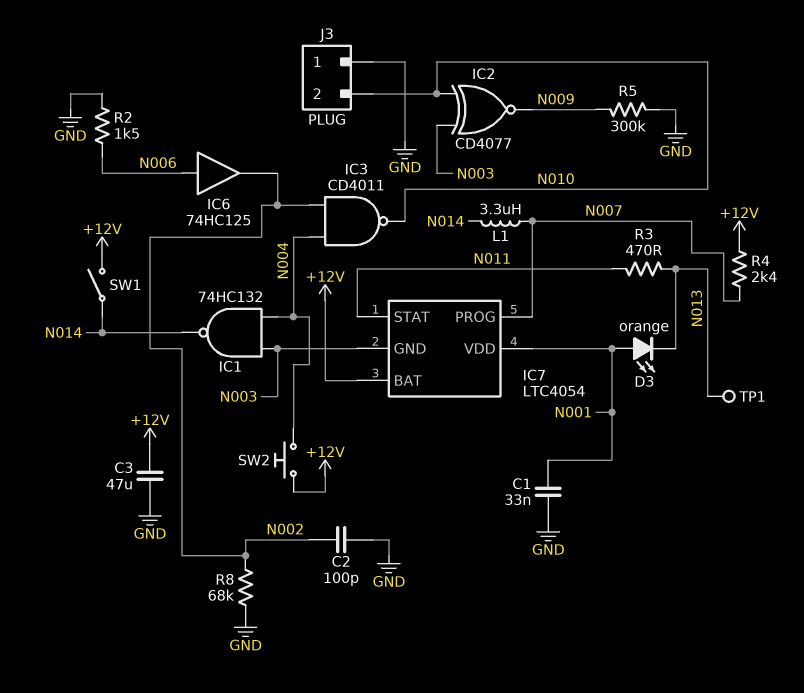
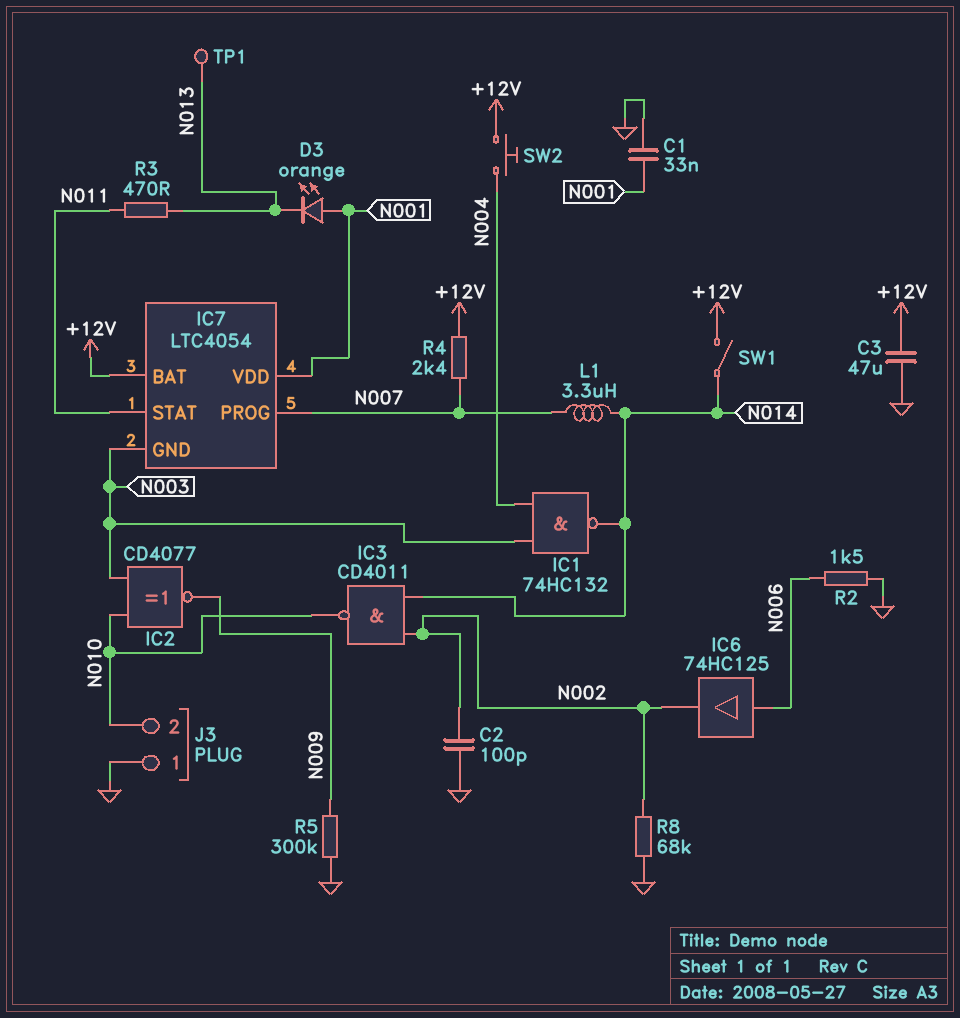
IC3: NAND CD4011 (in N002, in N004, out N010) -> NAND CD4011 (in N002, in N014, out N010)

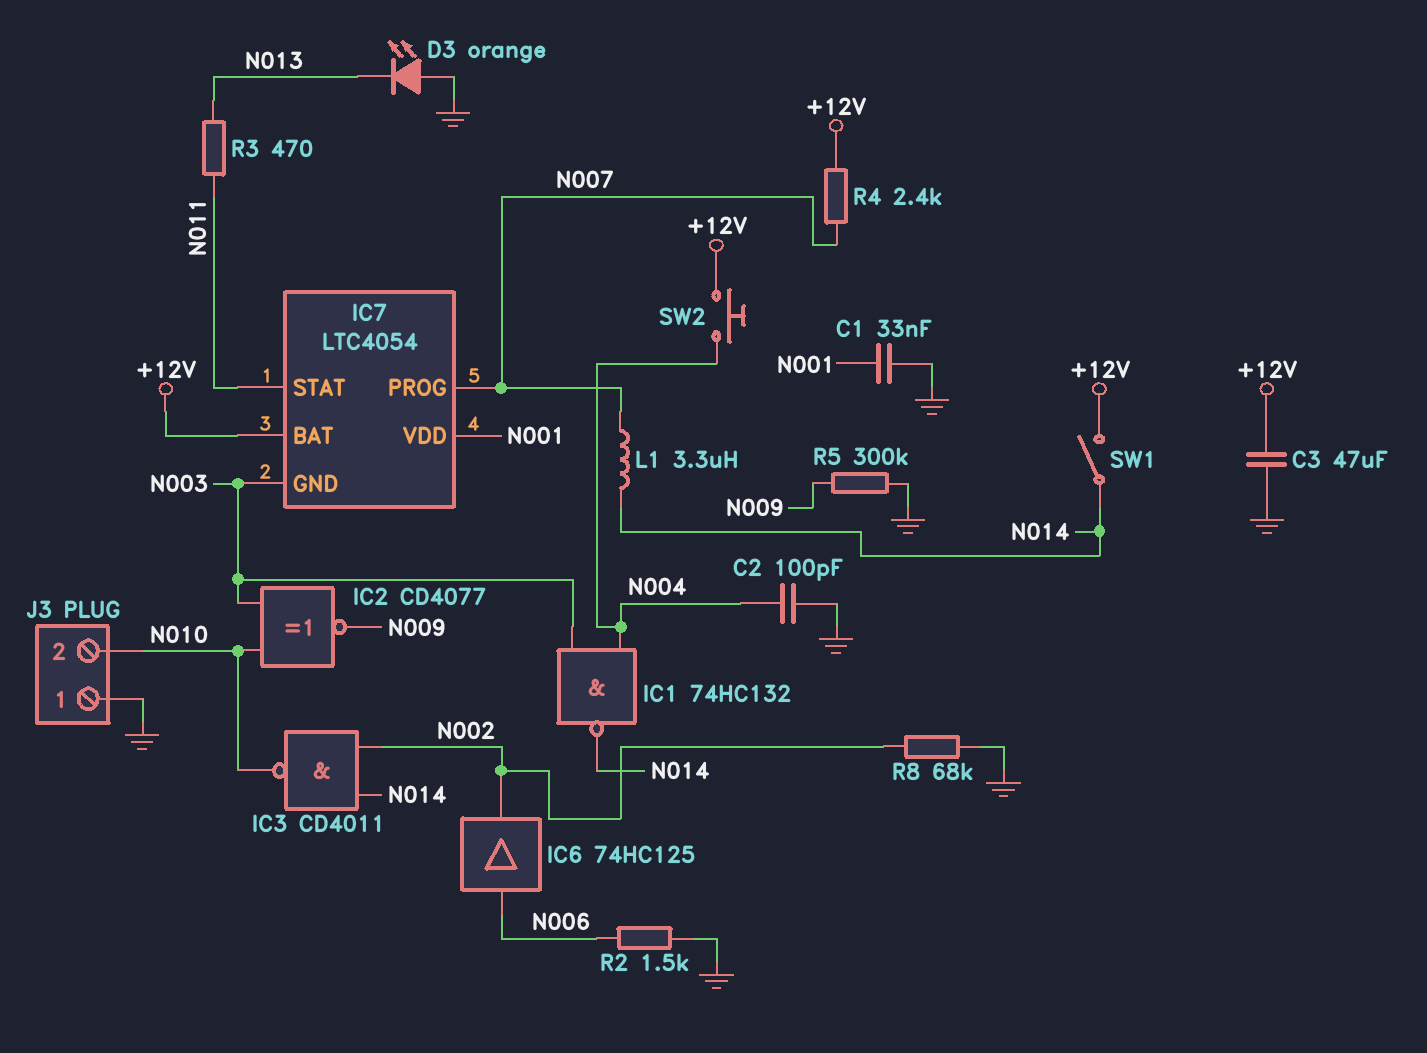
C2: 100pF (GND, N002) -> 100pF (GND, N004)
D3: LED orange (A N001, K N013) -> LED orange (A GND, K N013)
TP1: test point (N013) -> none

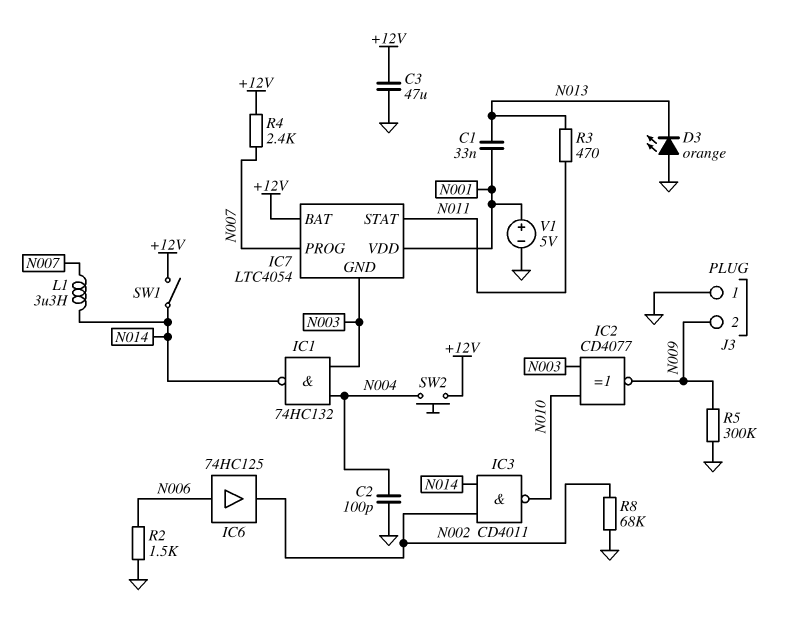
C1: 33nF (GND, N001) -> 33nF (N001, N013)
J3 pin 2: N010 -> N009
V1: none -> 5V (plus N001, minus GND)

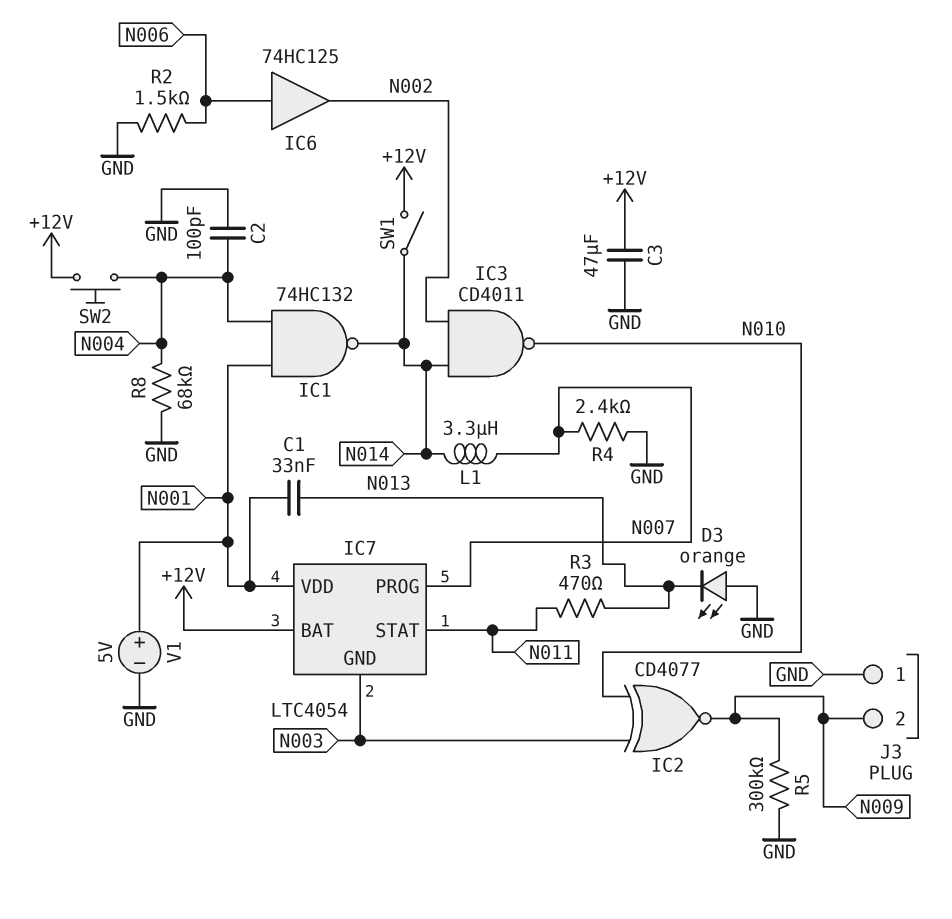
IC1: NAND 74HC132 (in N003, in N004, out N014) -> NAND 74HC132 (in N001, in N004, out N014)
R4: 2.4k (+12V, N007) -> 2.4k (GND, N007)
R8: 68k (GND, N002) -> 68k (GND, N004)

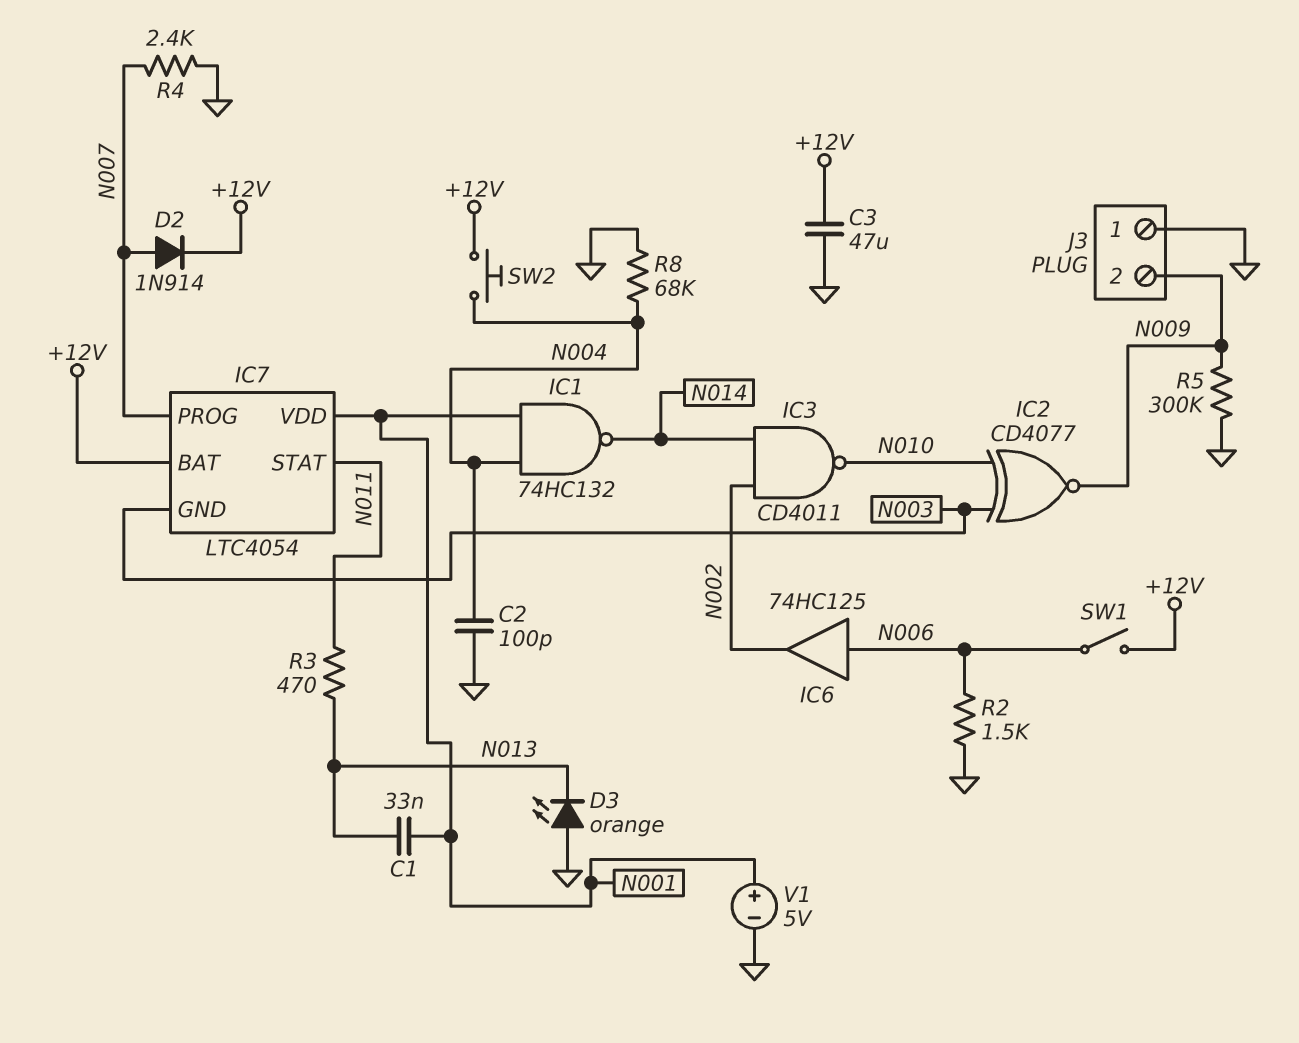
D2: none -> diode 1N914 (A N007, K +12V)
L1: 3.3uH (N007, N014) -> none
SW1: switch (+12V, N014) -> switch (+12V, N006)

